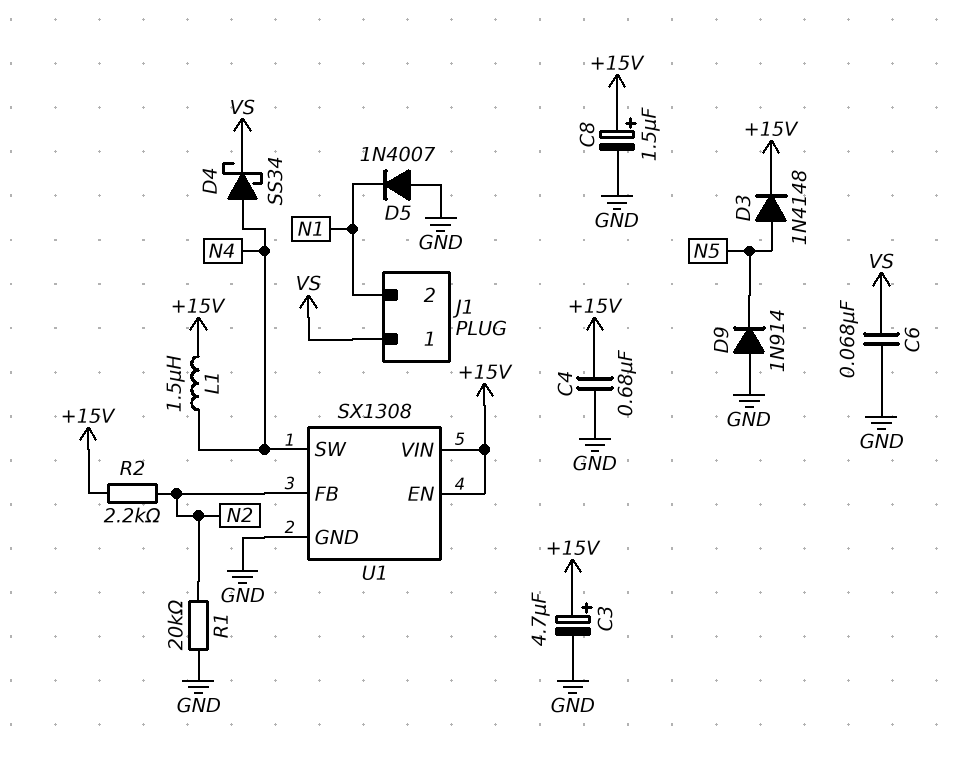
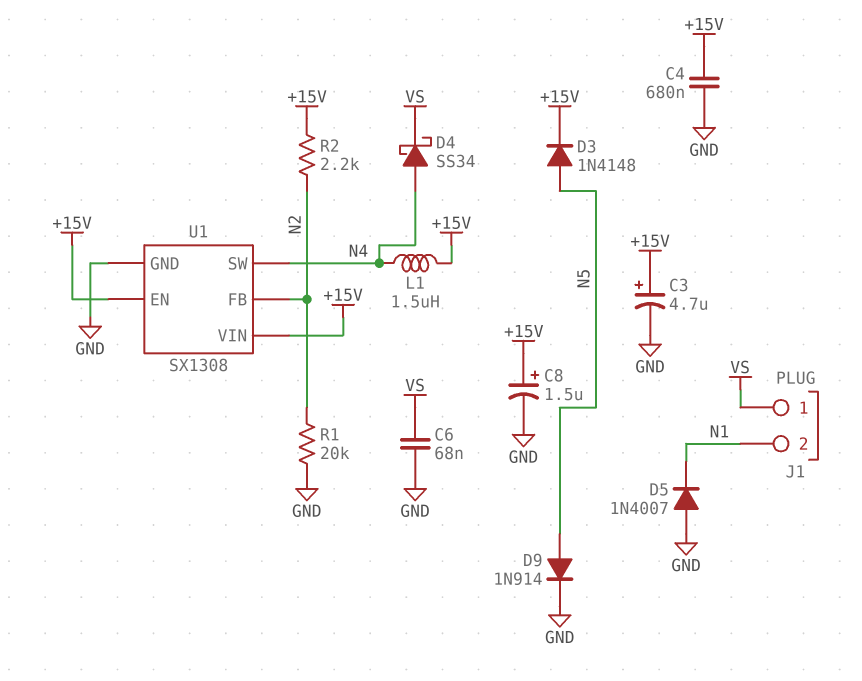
D9: diode 1N914 (A GND, K N5) -> diode 1N914 (A N5, K GND)

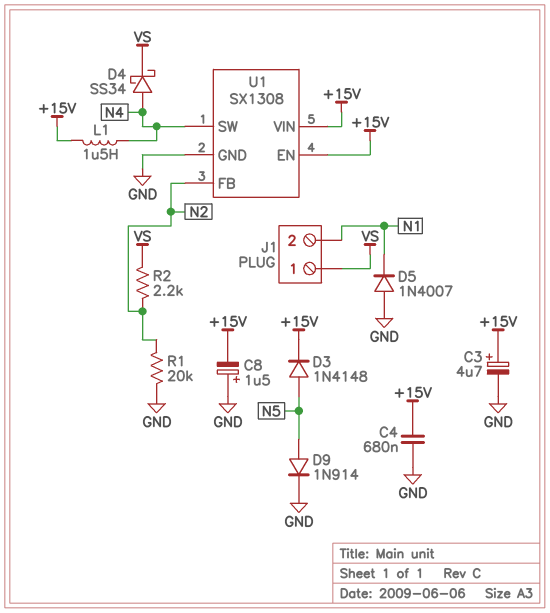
C6: 68nF (GND, VS) -> none
C8: 1.5uF (plus +15V, minus GND) -> 1.5uF (plus GND, minus +15V)
R2: 2.2k (+15V, N2) -> 2.2k (N2, VS)

